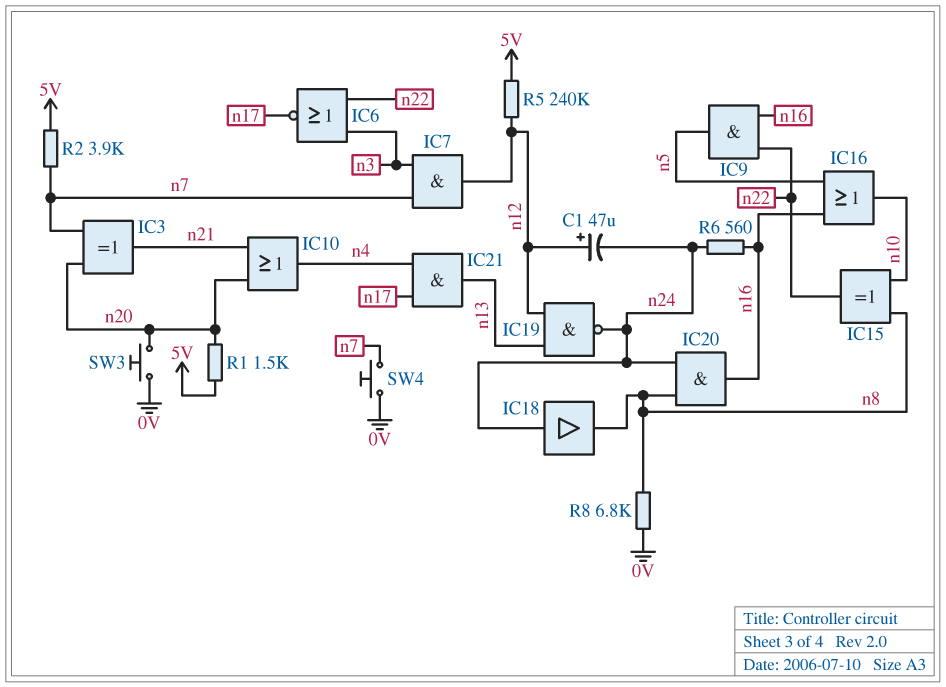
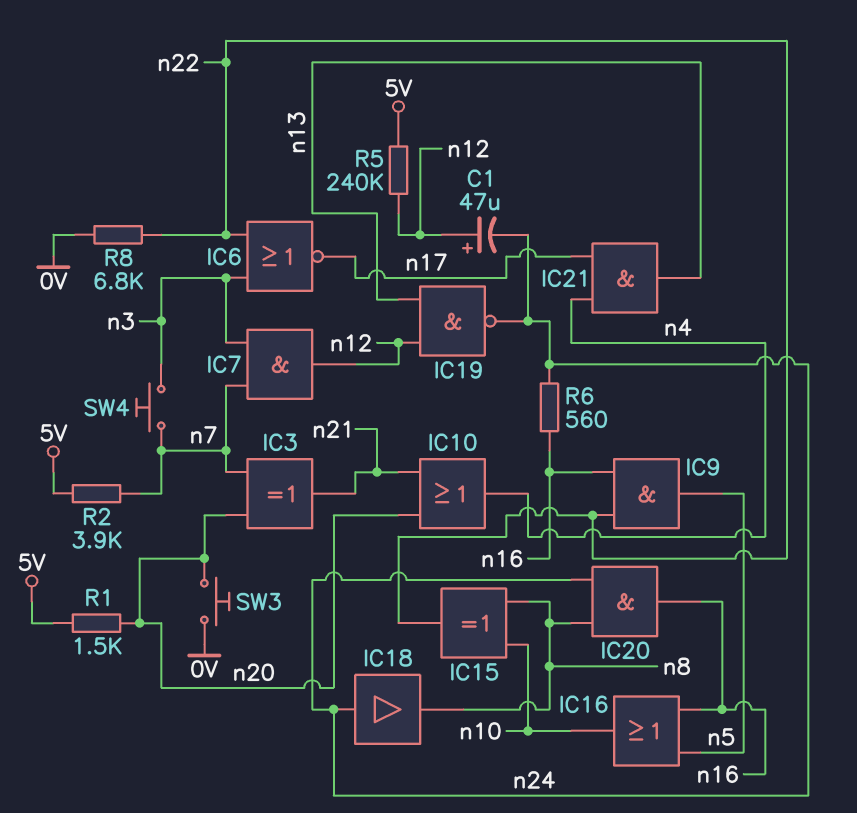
R8: 6.8k (0V, n8) -> 6.8k (0V, n22)
SW4: button (0V, n7) -> button (n3, n7)

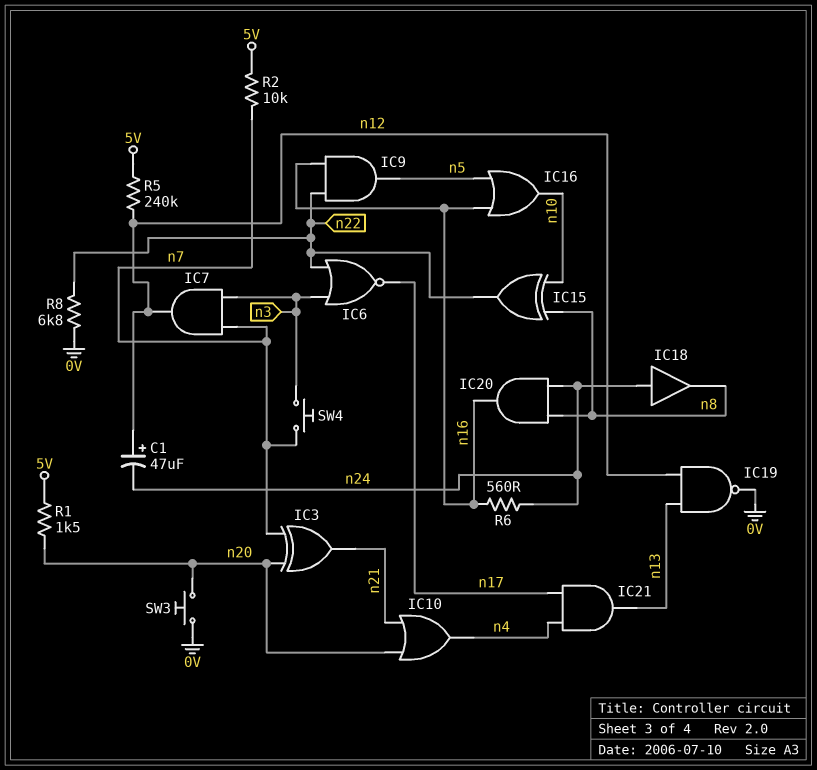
IC19: NAND (in n12, in n13, out n24) -> NAND (in n12, in n13, out 0V)
R2: 3.9k (5V, n7) -> 10k (5V, n7)

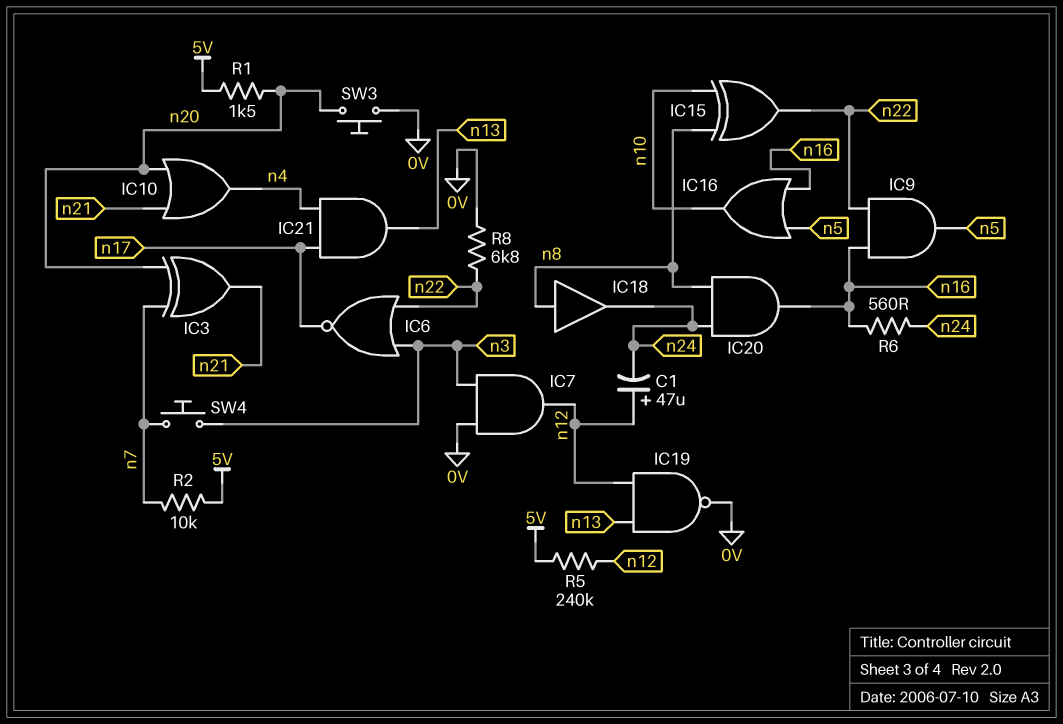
IC7: AND (in n3, in n7, out n12) -> AND (in 0V, in n3, out n12)
IC18: buffer (in n24, out n8) -> buffer (in n8, out n24)

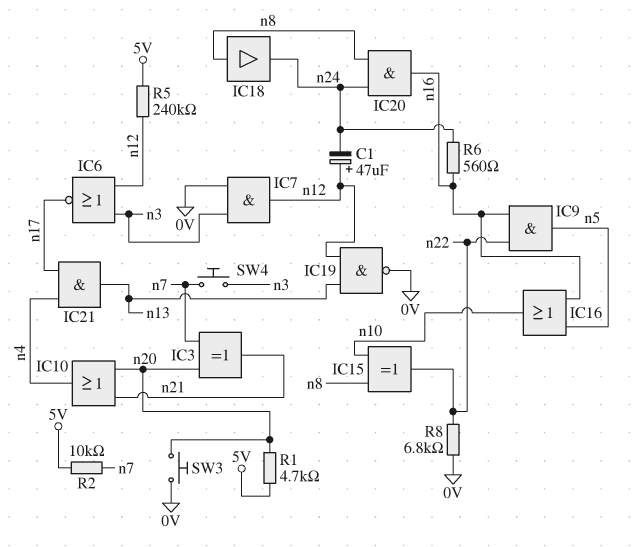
IC6: NOR (in n3, in n22, out n17) -> NOR (in n3, in n12, out n17)
R1: 1.5k (5V, n20) -> 4.7k (5V, n20)

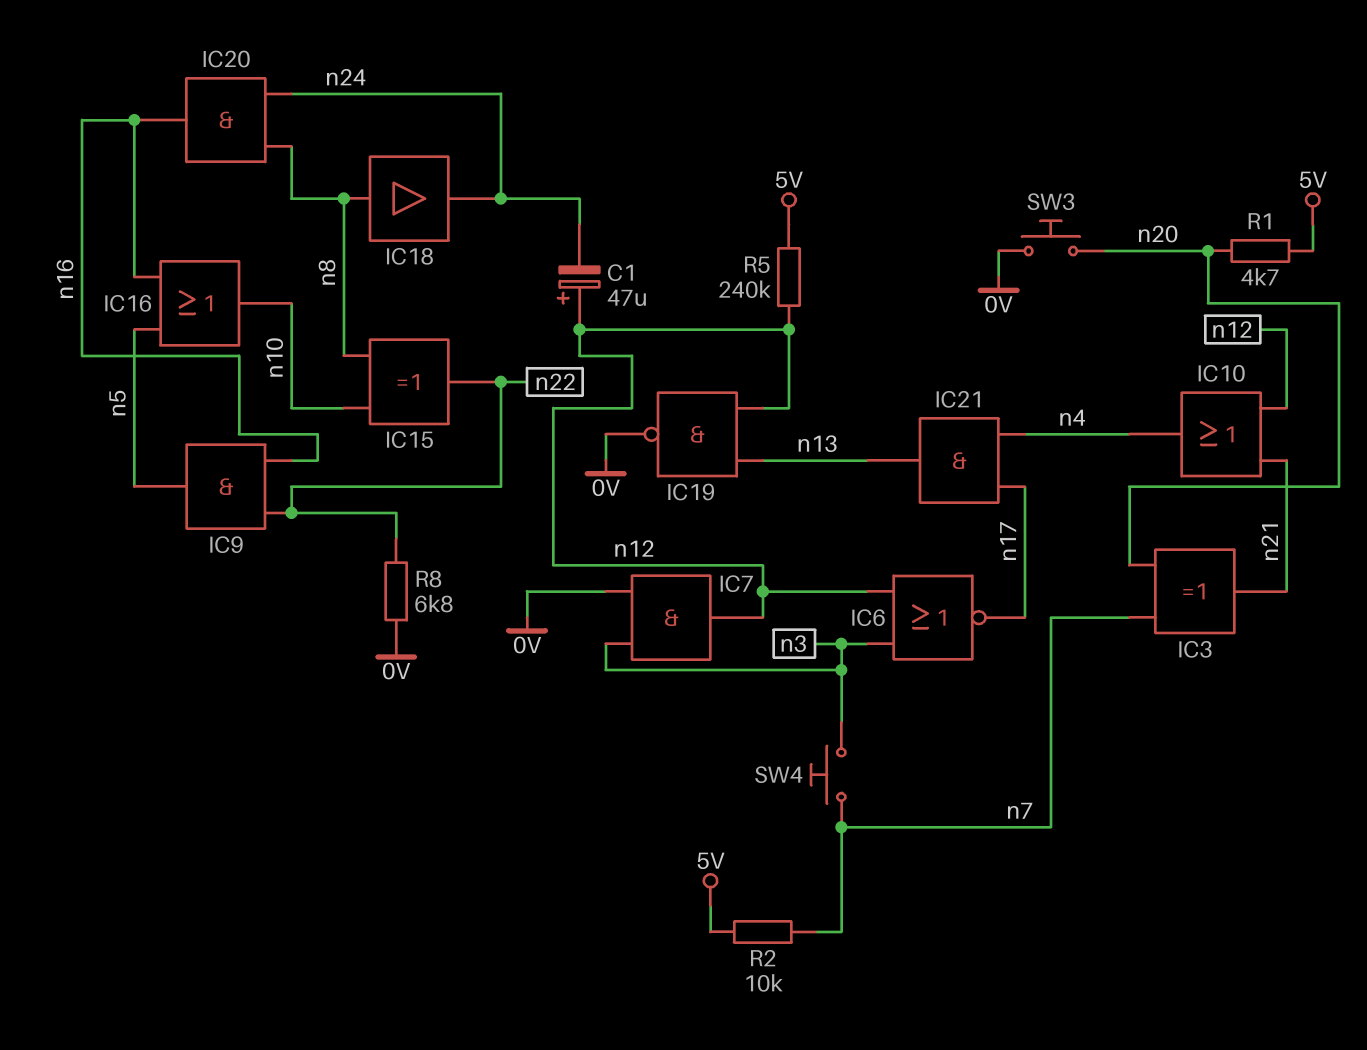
IC10: OR (in n20, in n21, out n4) -> OR (in n12, in n21, out n4)
R6: 560 (n16, n24) -> none

